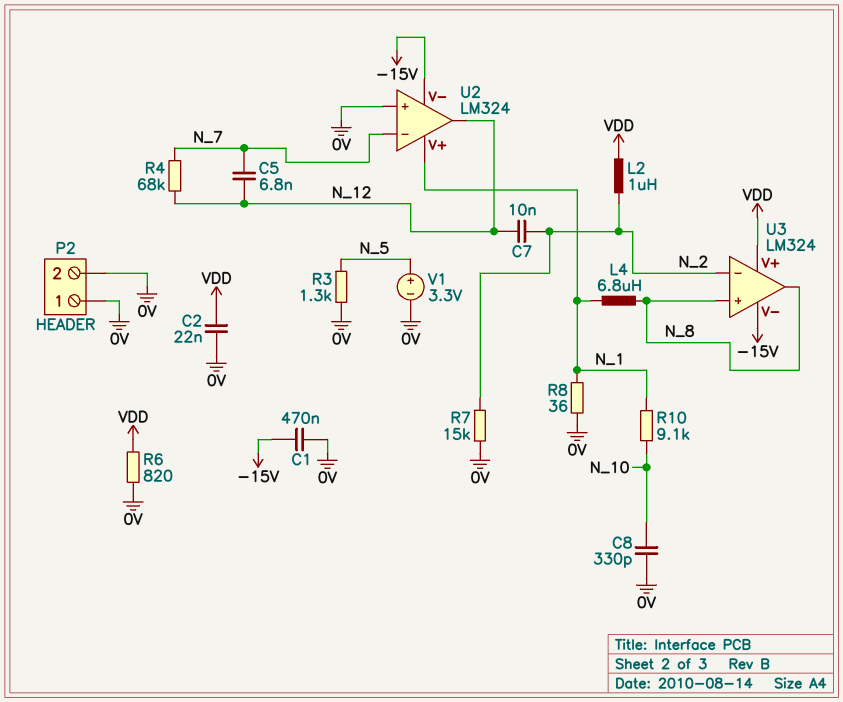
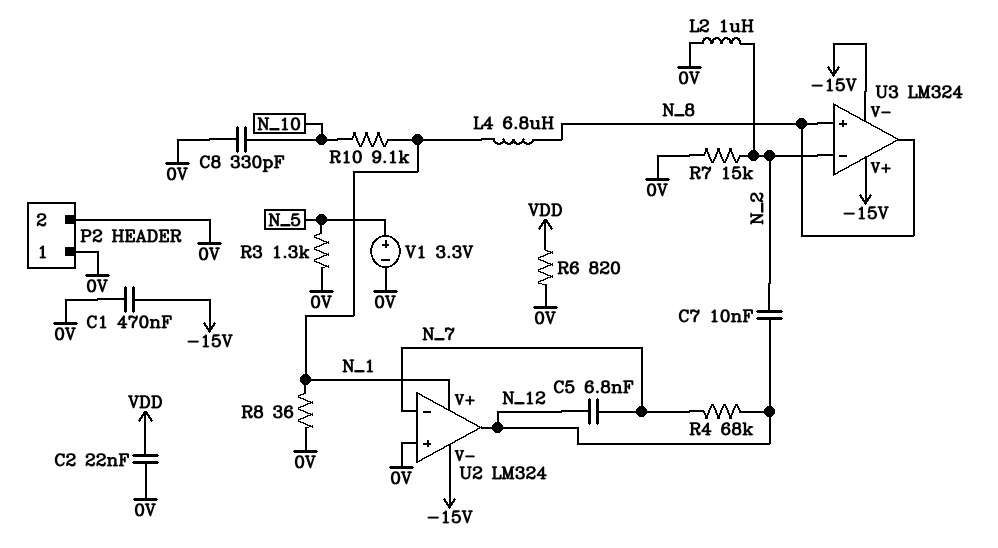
L2: 1uH (N_2, VDD) -> 1uH (0V, N_2)
U3 pin V+: VDD -> -15V

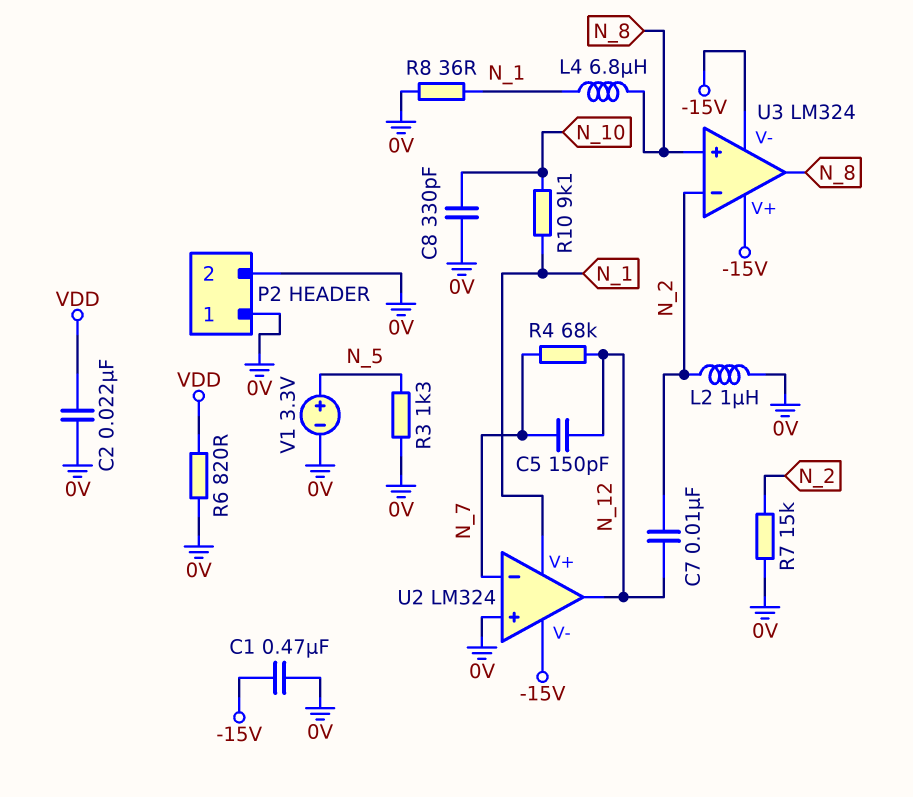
C5: 6.8nF (N_7, N_12) -> 150pF (N_7, N_12)

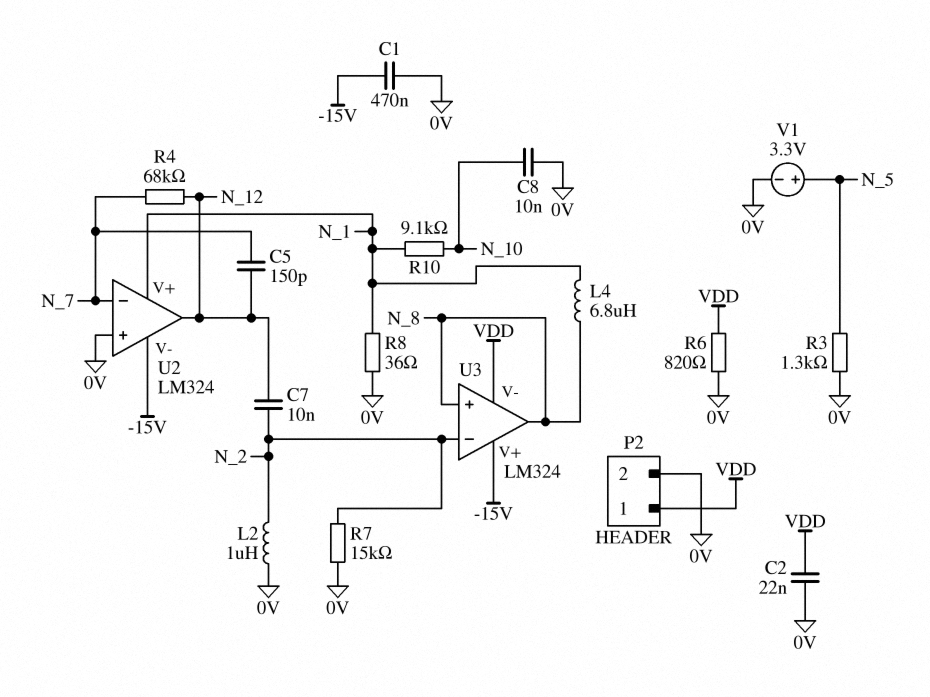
C8: 330pF (0V, N_10) -> 10nF (0V, N_10)
P2 pin 1: 0V -> VDD
U3 pin V-: -15V -> VDD

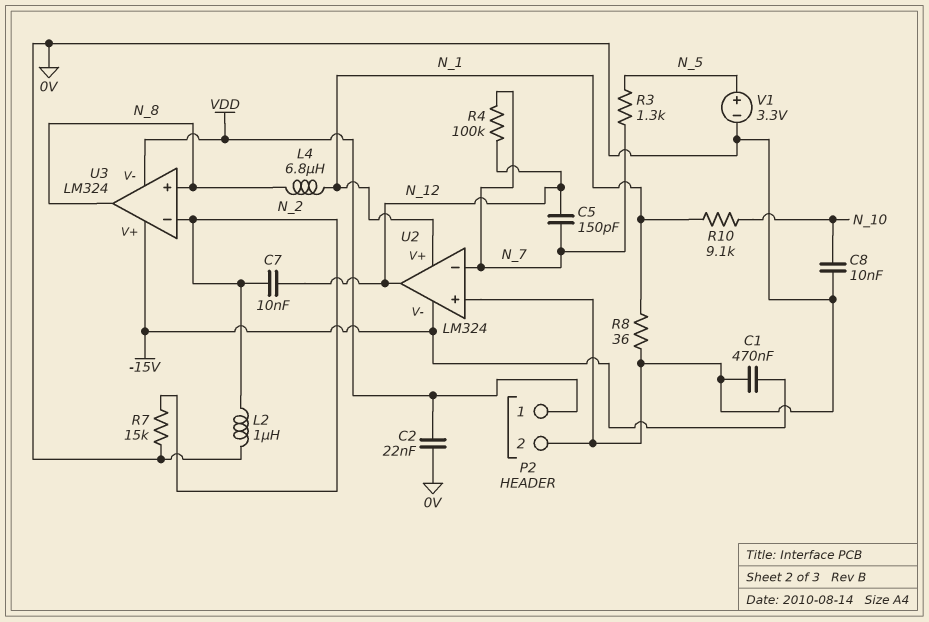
R3: 1.3k (0V, N_5) -> 1.3k (N_5, N_7)
R4: 68k (N_7, N_12) -> 100k (N_7, N_12)
R6: 820 (0V, VDD) -> none

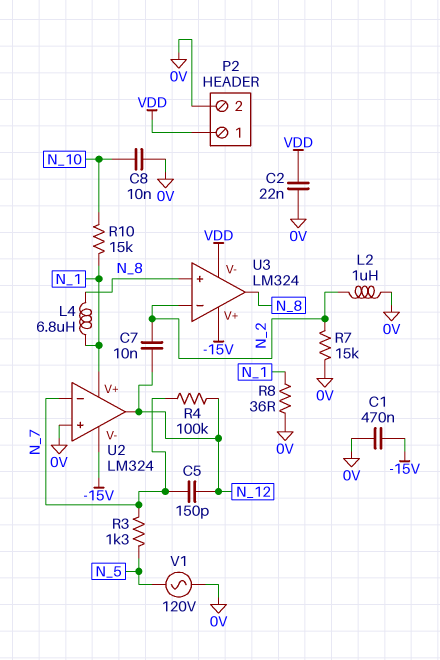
R10: 9.1k (N_1, N_10) -> 15k (N_1, N_10)
V1: 3.3V (plus N_5, minus 0V) -> AC 120V (0V, N_5)

